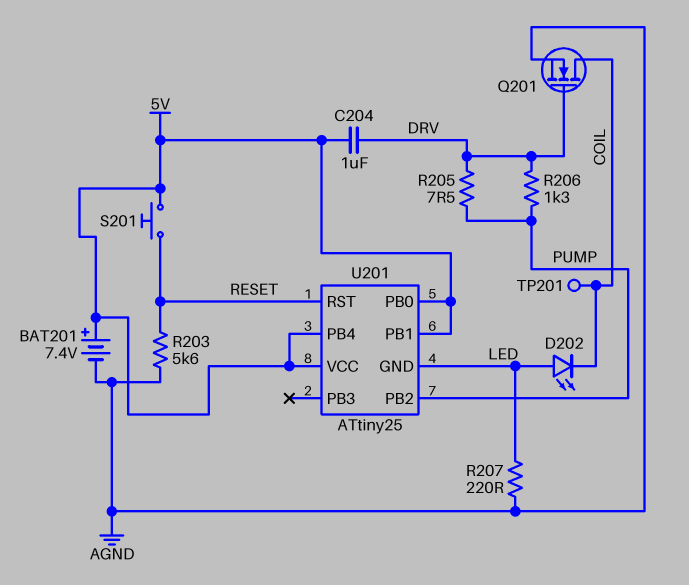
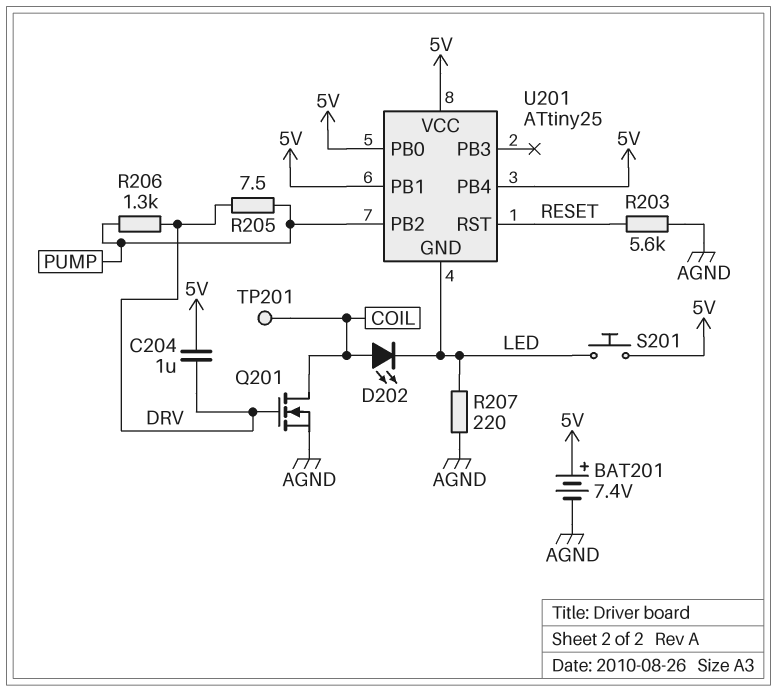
D202: LED (A LED, K COIL) -> LED (A COIL, K LED)
S201: button (5V, RESET) -> button (5V, LED)

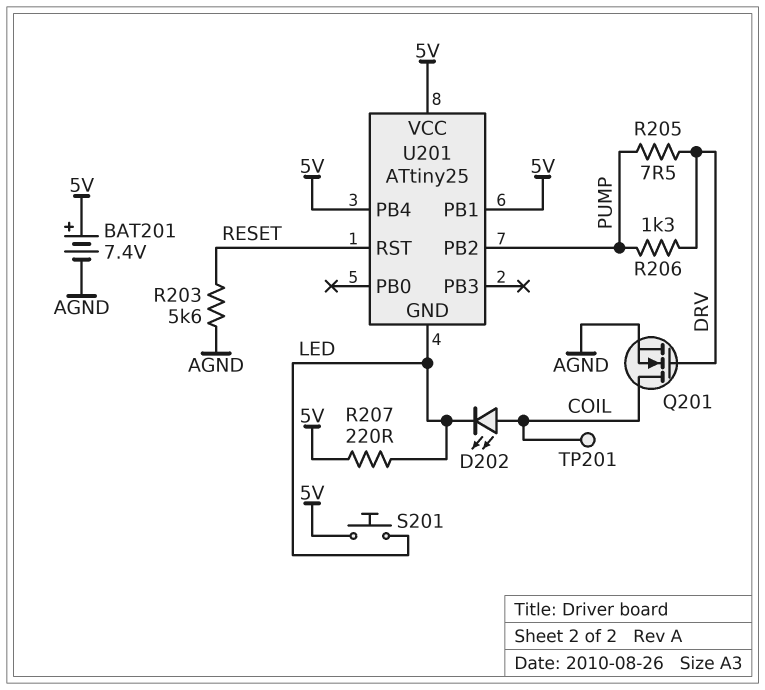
C204: 1uF (5V, DRV) -> none
R207: 220 (AGND, LED) -> 220 (5V, LED)
U201 pin PB0: 5V -> none

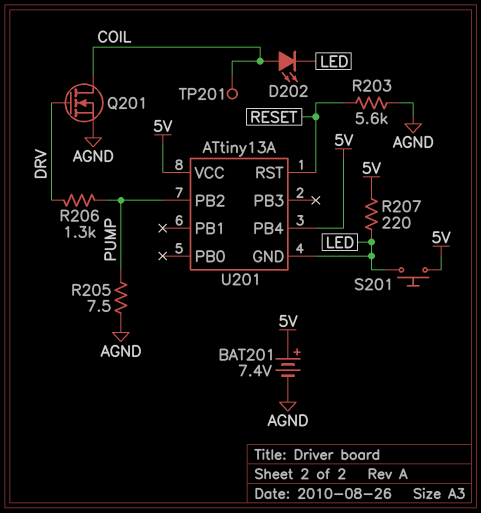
R205: 7.5 (DRV, PUMP) -> 7.5 (AGND, PUMP)
U201: ATtiny25 -> ATtiny13A
U201 pin PB1: 5V -> none

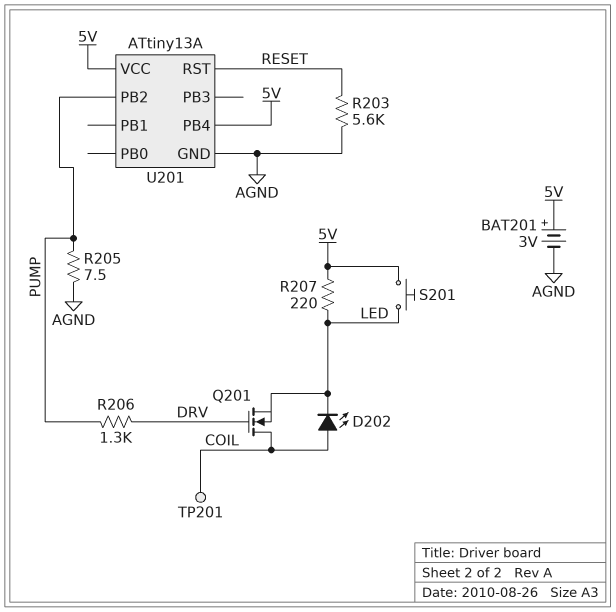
BAT201: 7.4V (plus 5V, minus AGND) -> 3V (plus 5V, minus AGND)
Q201: NMOS (G DRV, D COIL, S AGND) -> NMOS (G DRV, D COIL, S LED)
U201 pin GND: LED -> AGND

